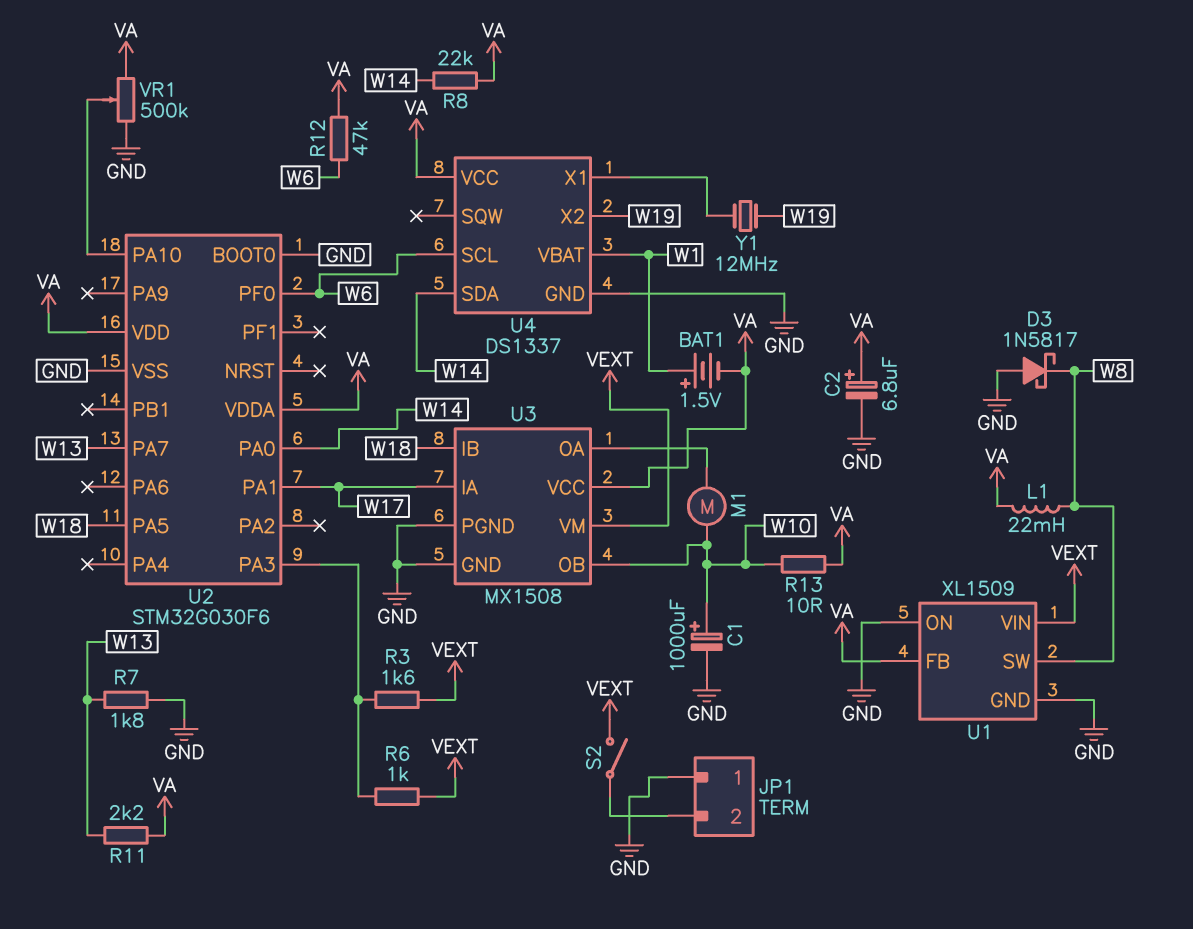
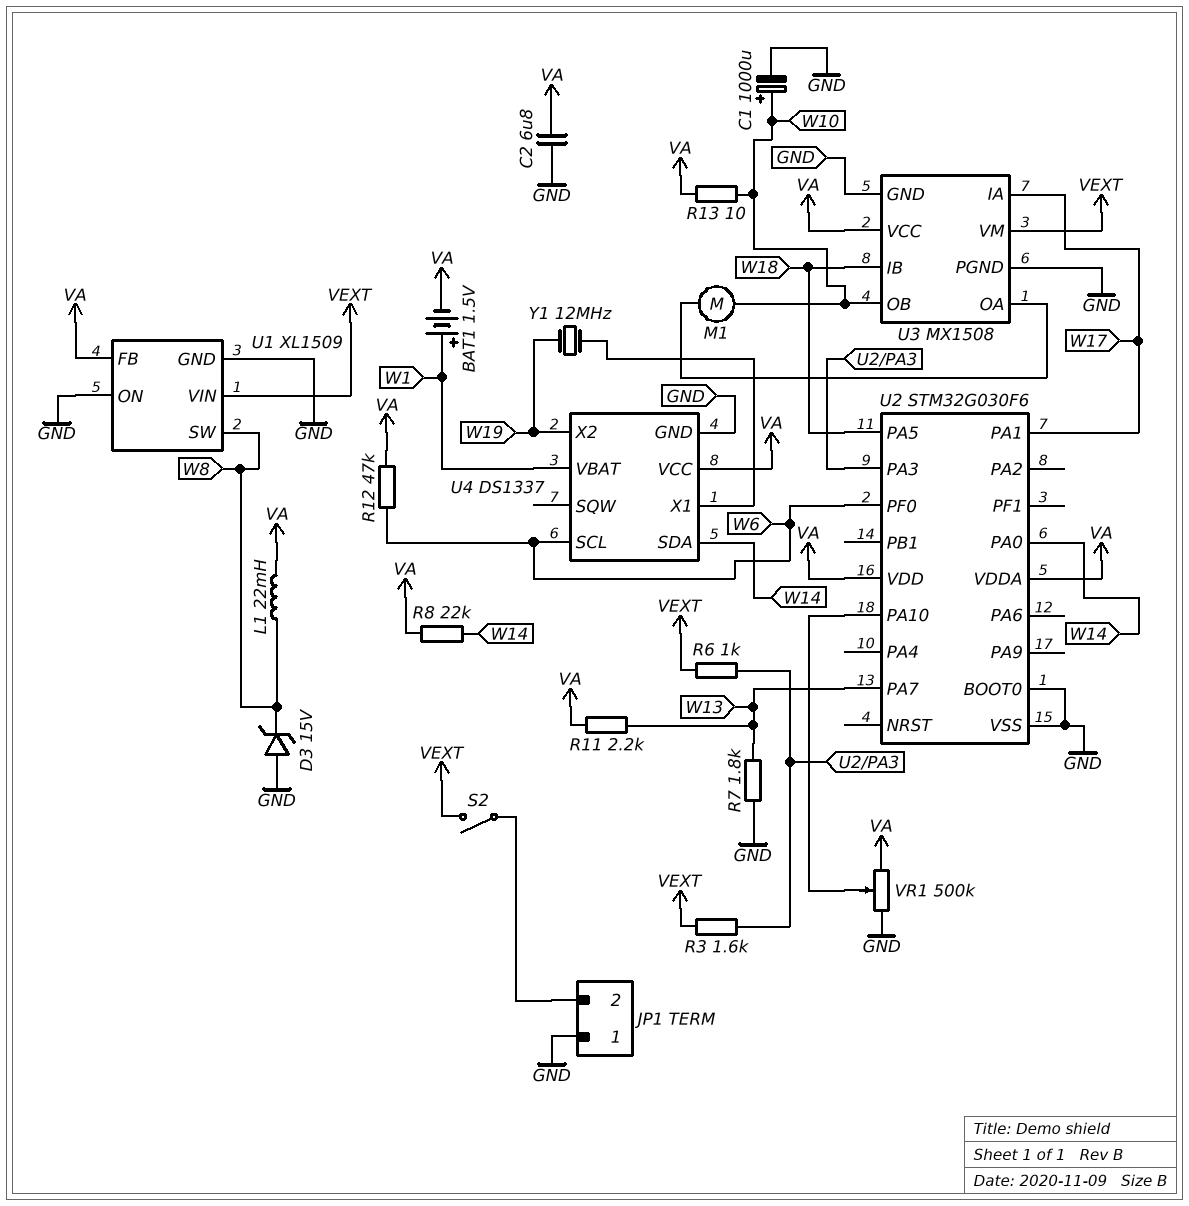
C2: 6.8uF (plus VA, minus GND) -> 6.8uF (GND, VA)
D3: schottky 1N5817 (A GND, K W8) -> zener 15V (A GND, K W8)

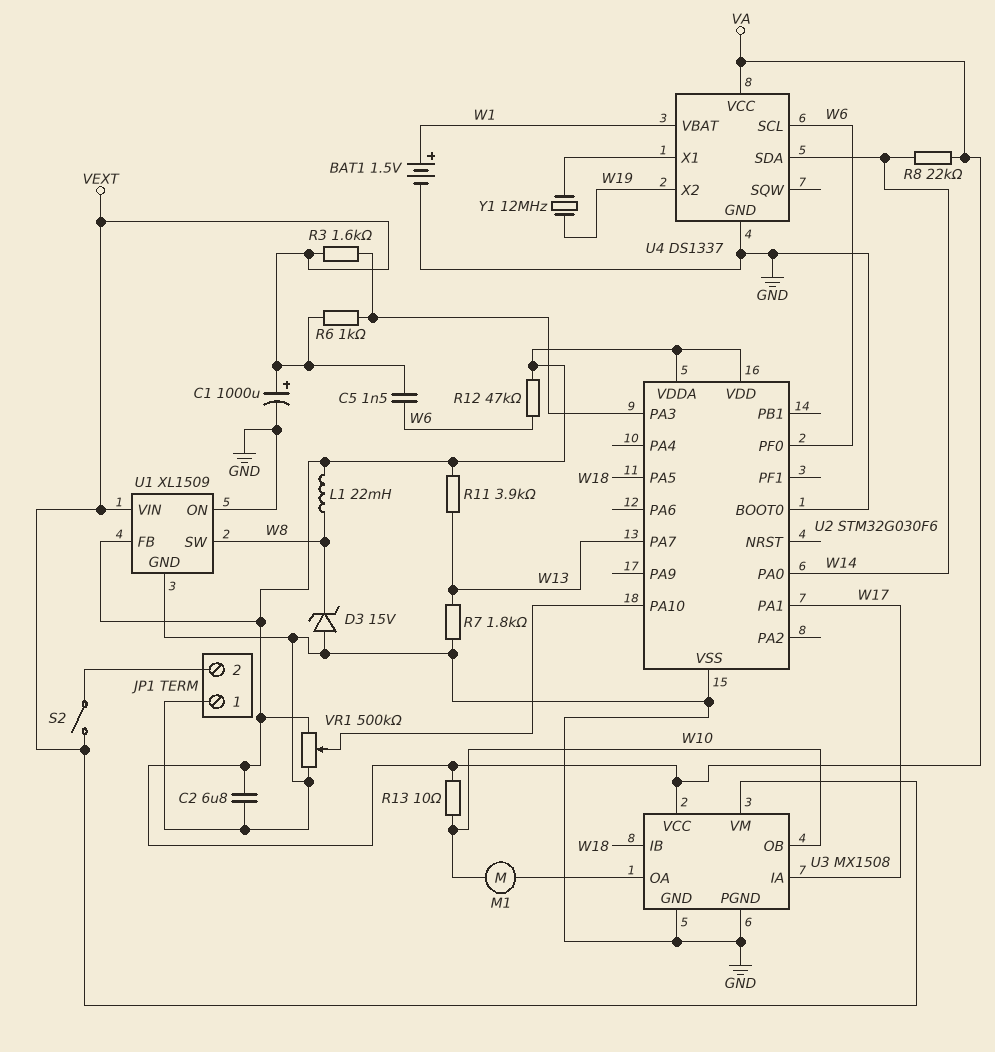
BAT1: 1.5V (plus W1, minus VA) -> 1.5V (plus W1, minus GND)
C1: 1000uF (plus W10, minus GND) -> 1000uF (plus VEXT, minus GND)
C5: none -> 1.5nF (VEXT, W6)
R11: 2.2k (VA, W13) -> 3.9k (VA, W13)

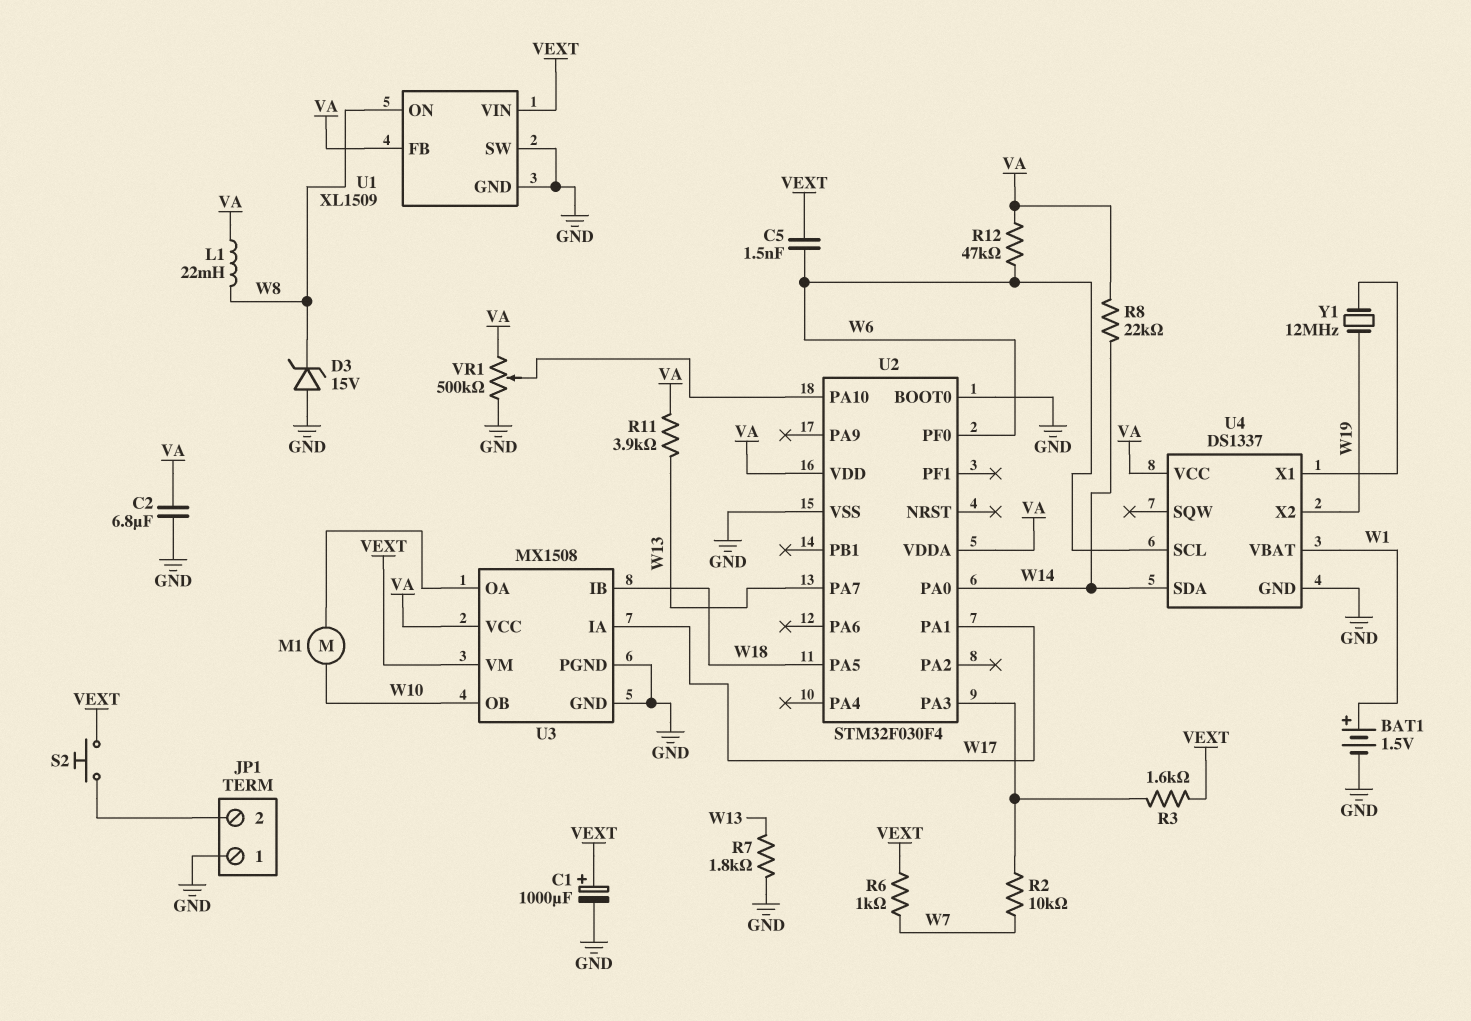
R2: none -> 10k (U2/PA3, W7)
R6: 1k (U2/PA3, VEXT) -> 1k (VEXT, W7)
R13: 10 (VA, W10) -> none
S2: switch (JP1/2, VEXT) -> button (JP1/2, VEXT)
U1 pin ON: GND -> W8
U1 pin SW: W8 -> GND
U2: STM32G030F6 -> STM32F030F4

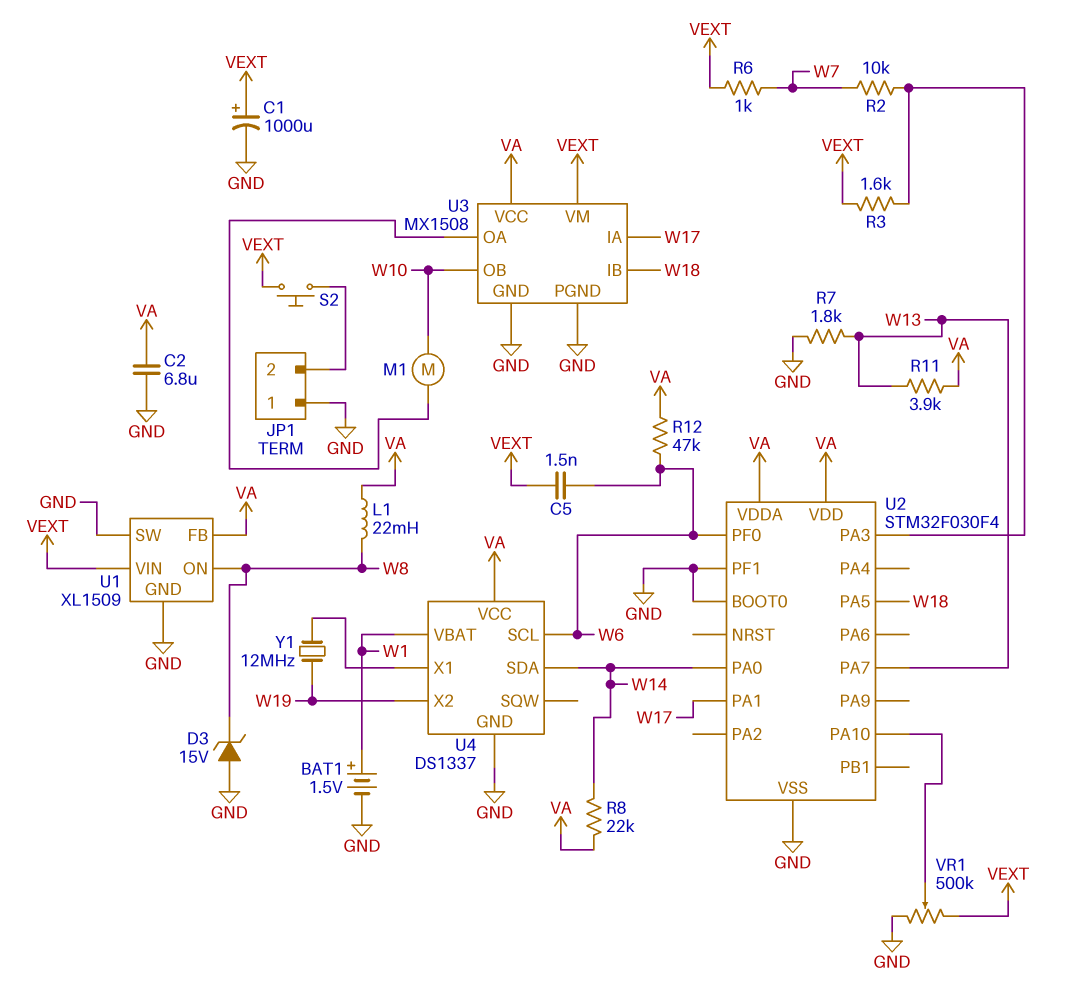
U2 pin PF1: none -> GND
VR1: 500k (GND, VA, wiper U2/PA10) -> 500k (GND, VEXT, wiper U2/PA10)

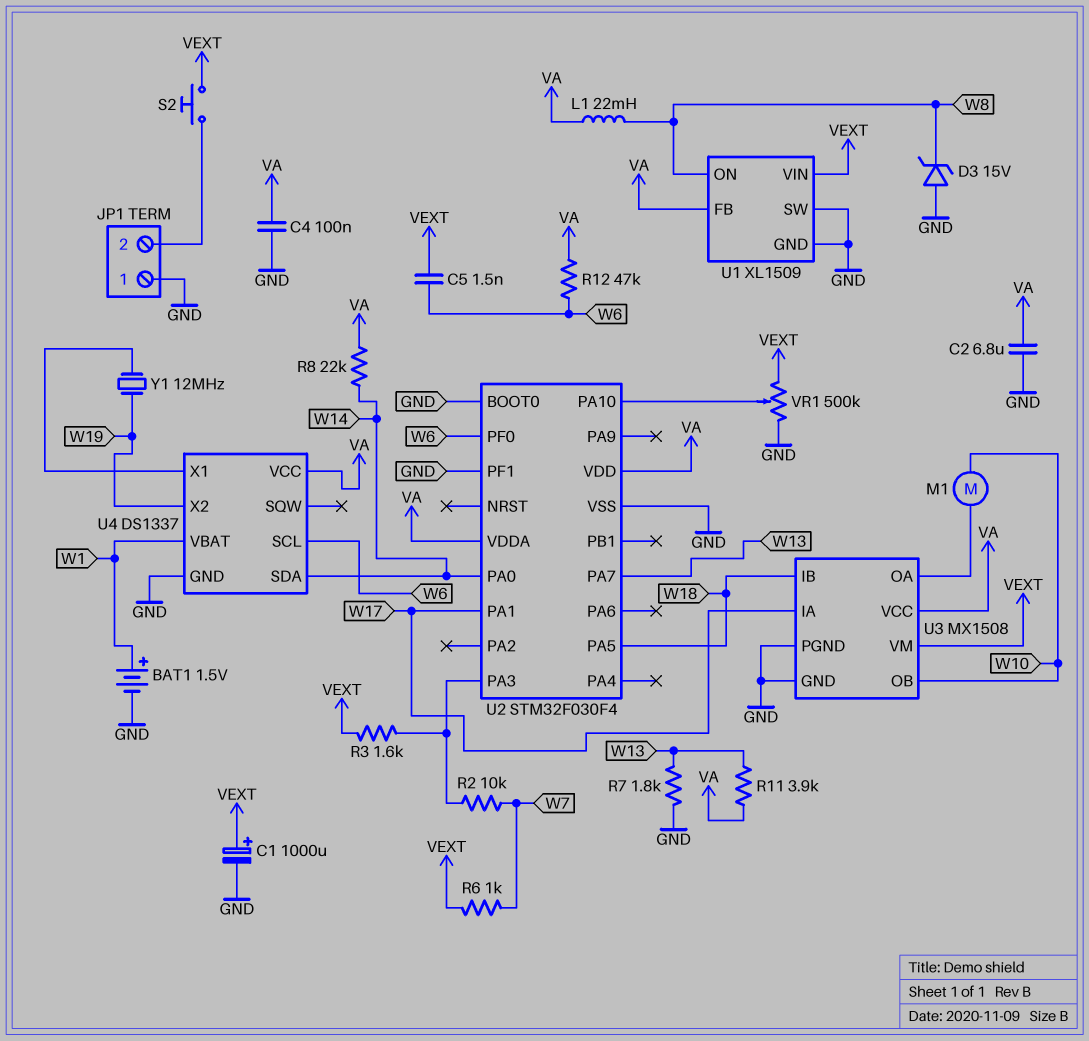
C4: none -> 100nF (GND, VA)

